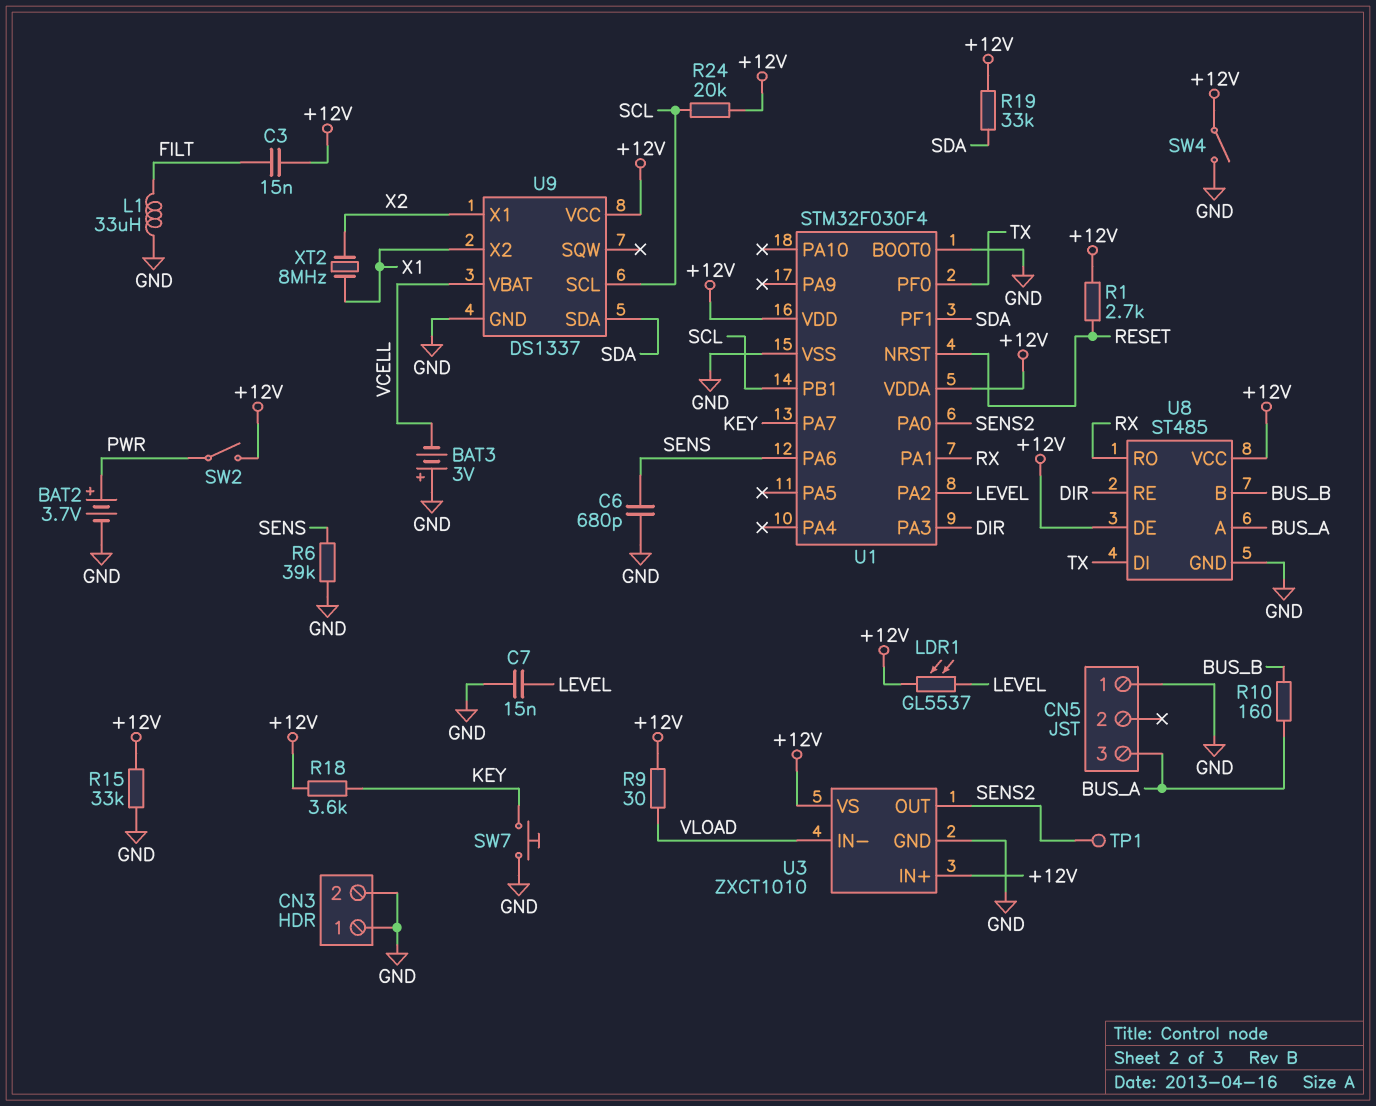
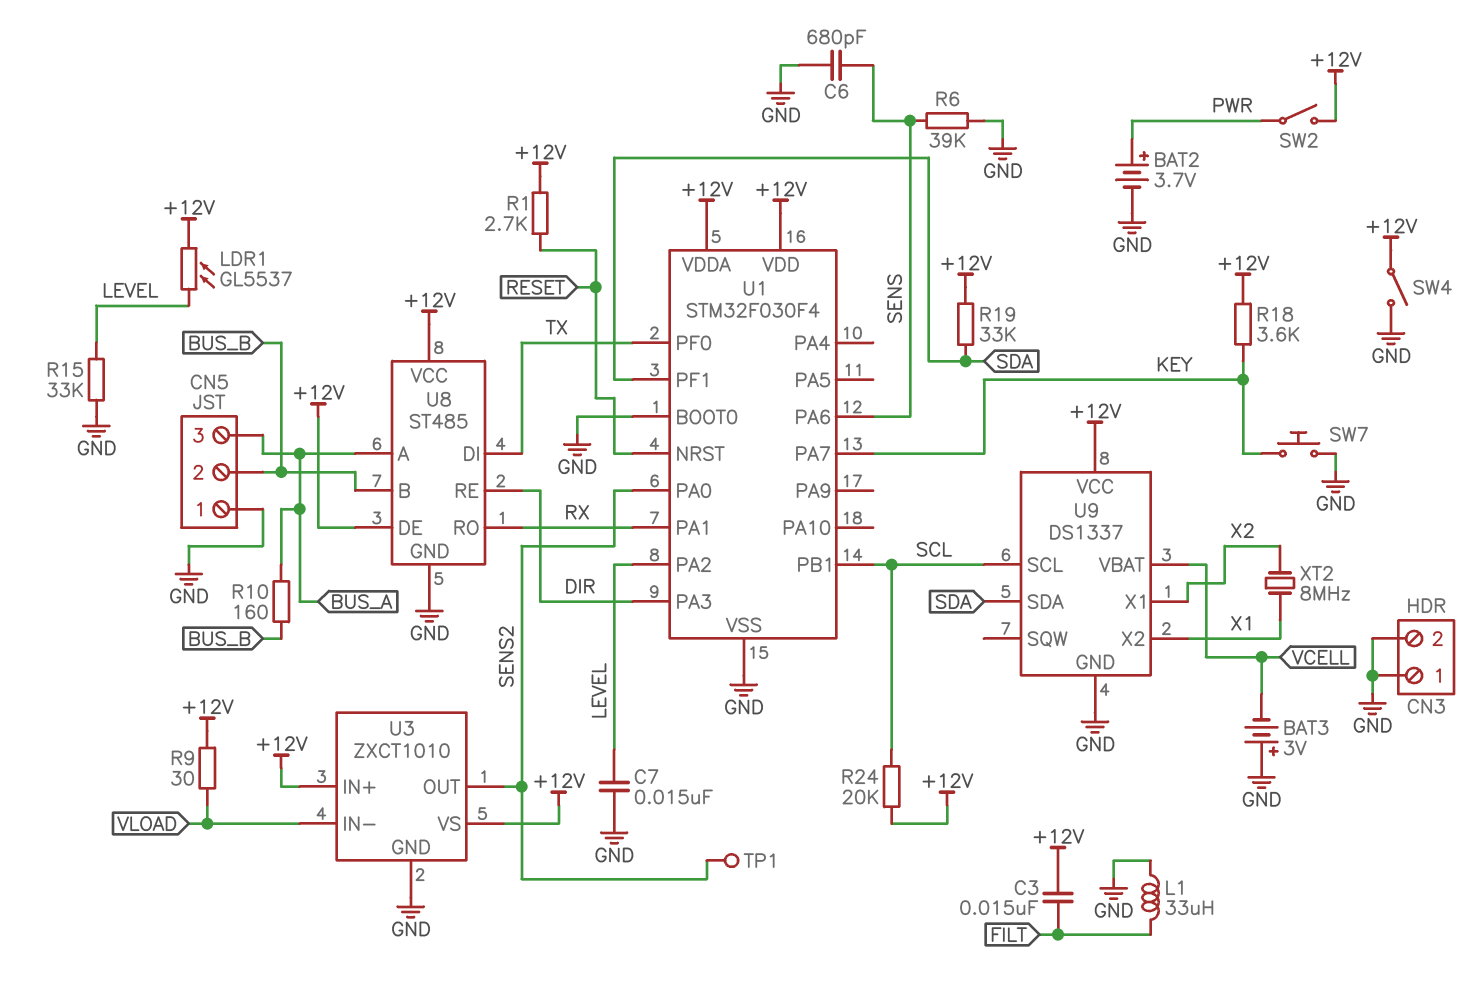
CN5 pin 2: none -> BUS_B
R15: 33k (+12V, GND) -> 33k (GND, LEVEL)

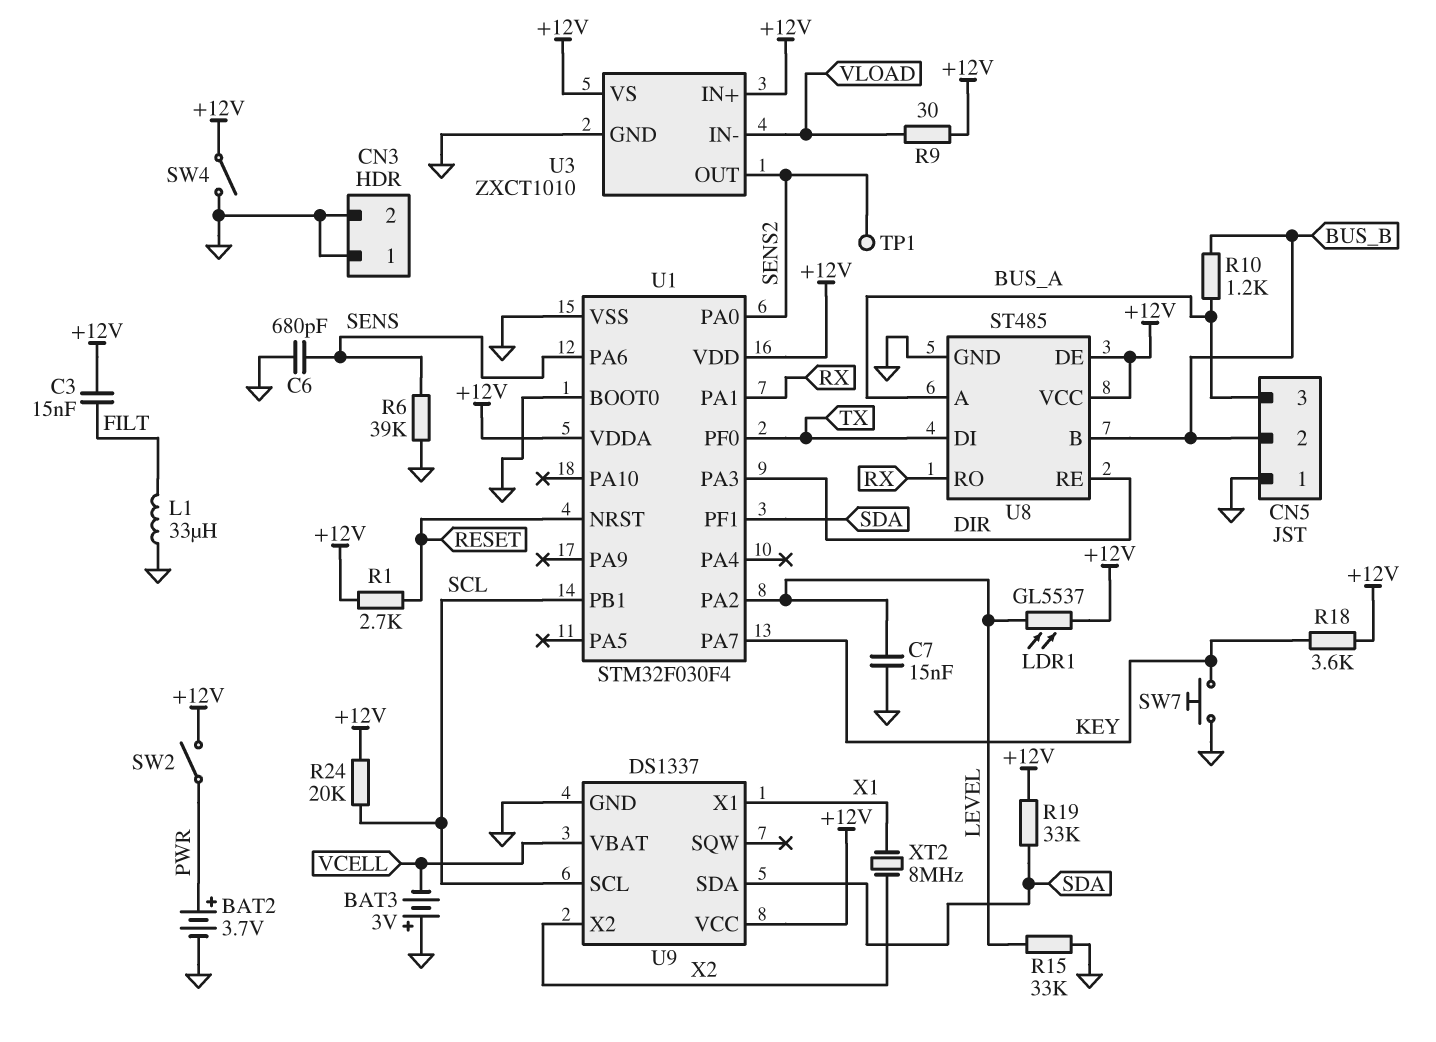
R10: 160 (BUS_A, BUS_B) -> 1.2k (BUS_A, BUS_B)
U9 pin X1: X2 -> X1
U9 pin X2: X1 -> X2

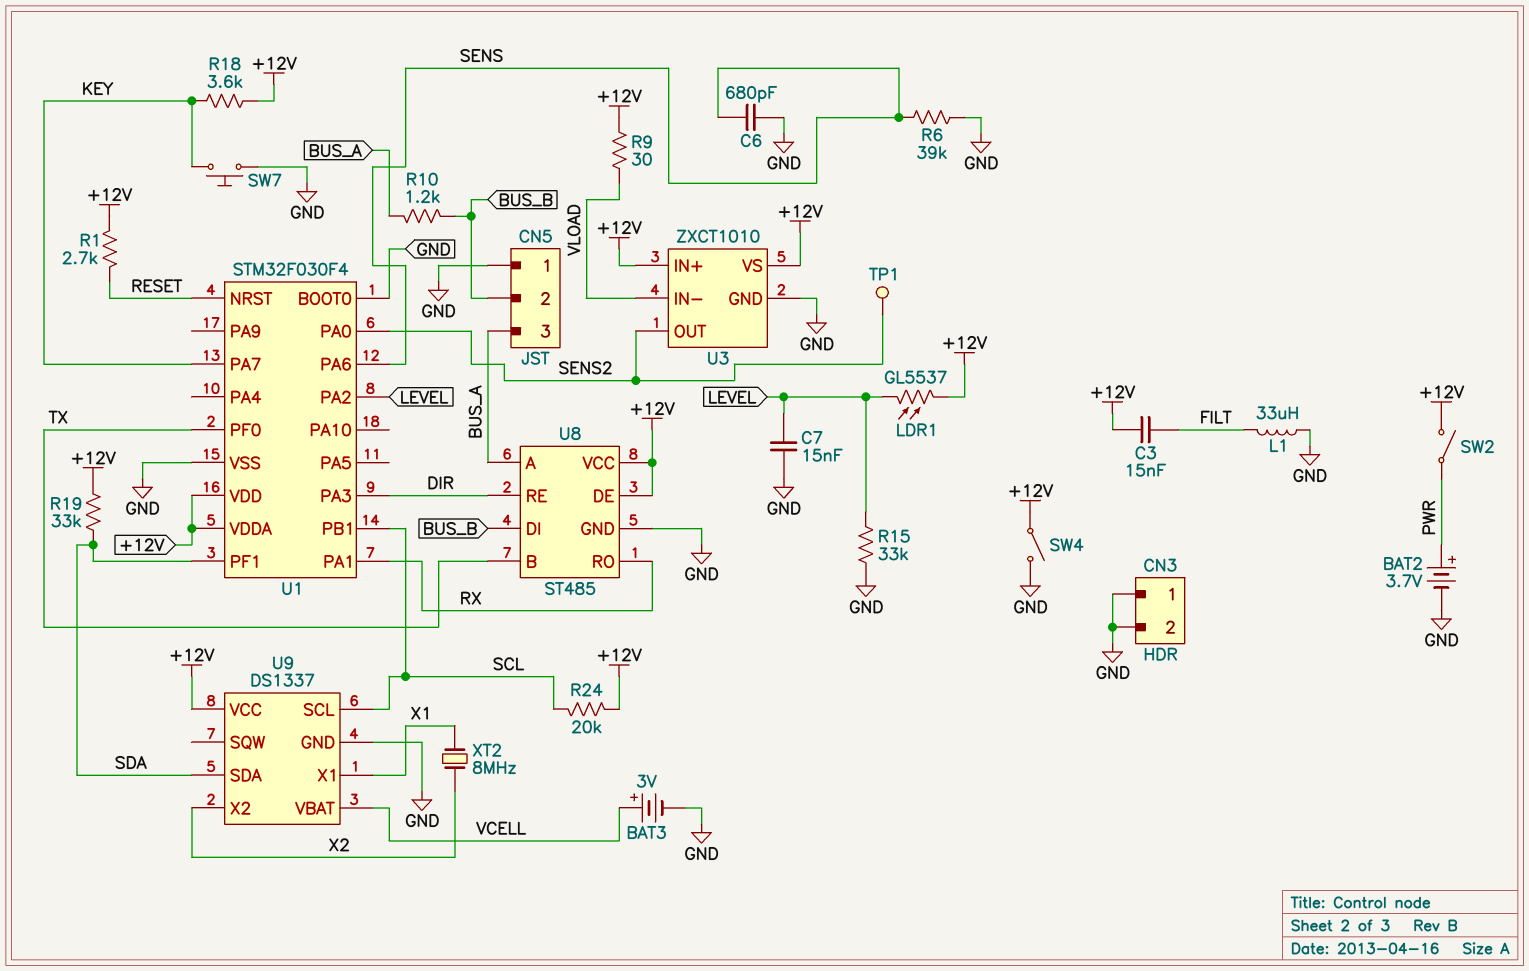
BAT3: 3V (plus GND, minus VCELL) -> 3V (plus VCELL, minus GND)
U8 pin B: BUS_B -> TX
U8 pin DI: TX -> BUS_B

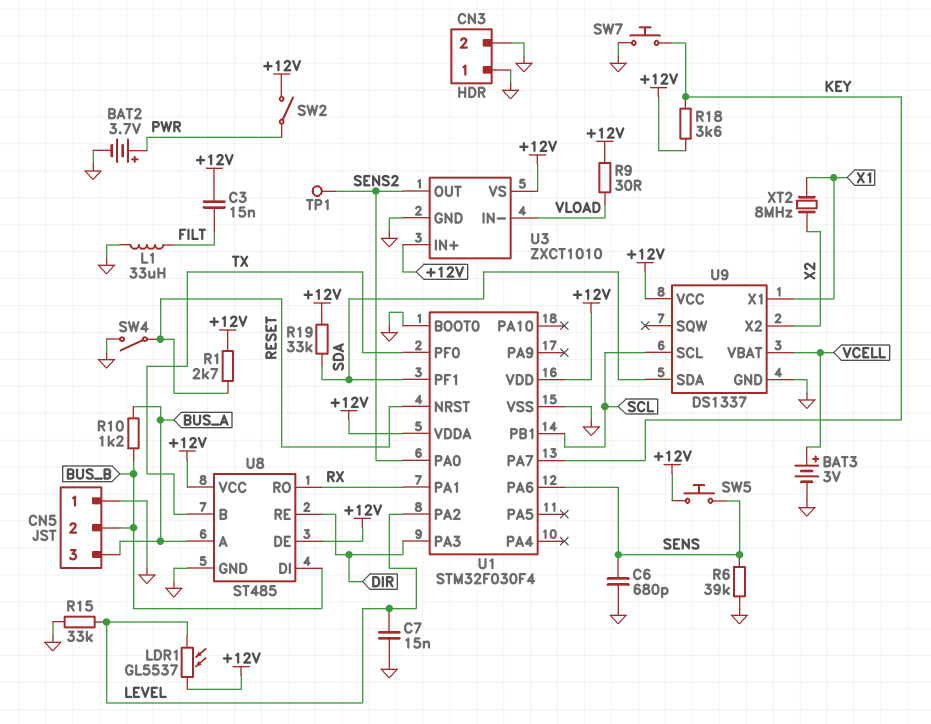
R24: 20k (+12V, SCL) -> none
SW4: switch (+12V, GND) -> switch (GND, RESET)
SW5: none -> button (+12V, SENS)

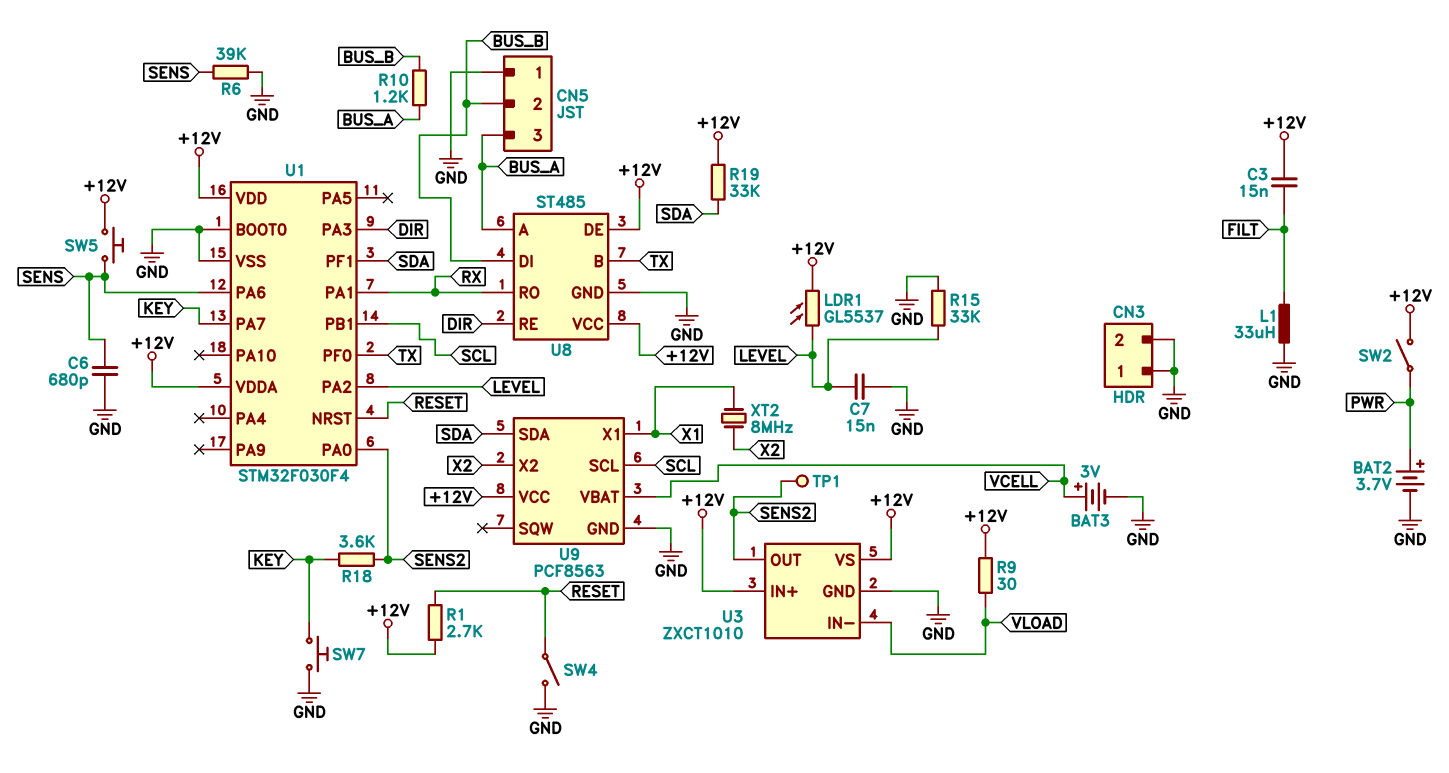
R18: 3.6k (+12V, KEY) -> 3.6k (KEY, SENS2)
U9: DS1337 -> PCF8563

